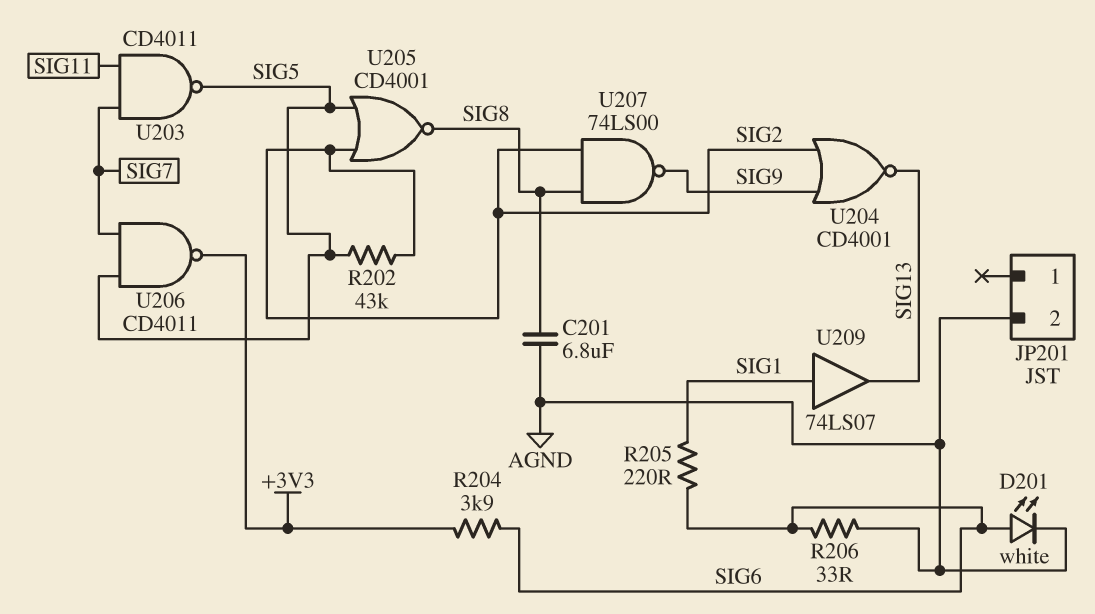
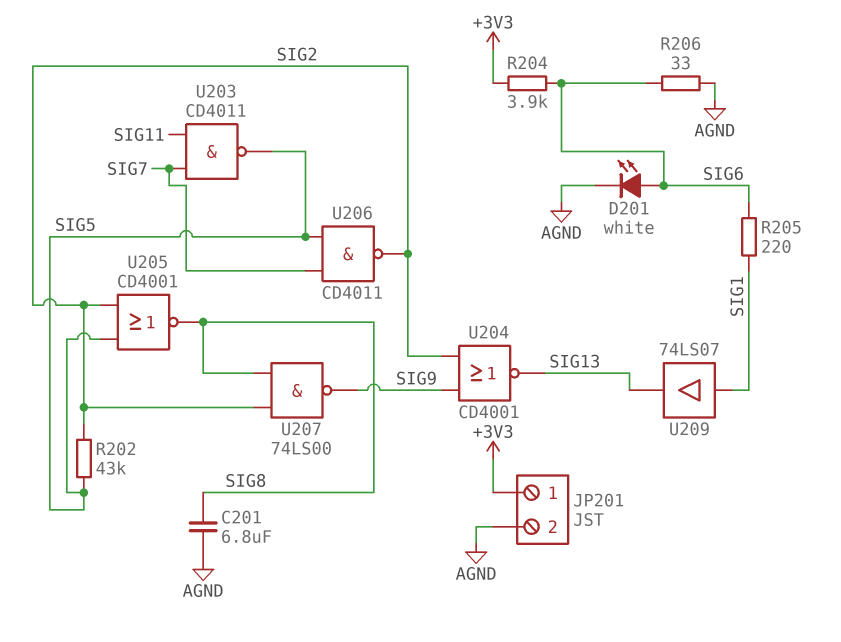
JP201 pin 1: none -> +3V3
U206: NAND CD4011 (in SIG5, in SIG7, out +3V3) -> NAND CD4011 (in SIG5, in SIG7, out SIG2)

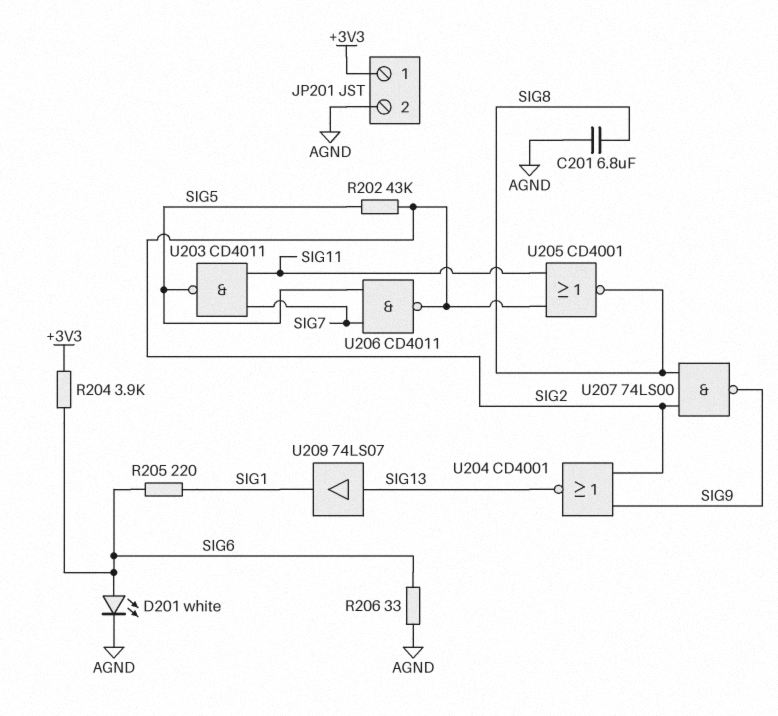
U205: NOR CD4001 (in SIG2, in SIG5, out SIG8) -> NOR CD4001 (in SIG2, in SIG11, out SIG8)
U209: buffer 74LS07 (in SIG1, out SIG13) -> buffer 74LS07 (in SIG13, out SIG1)

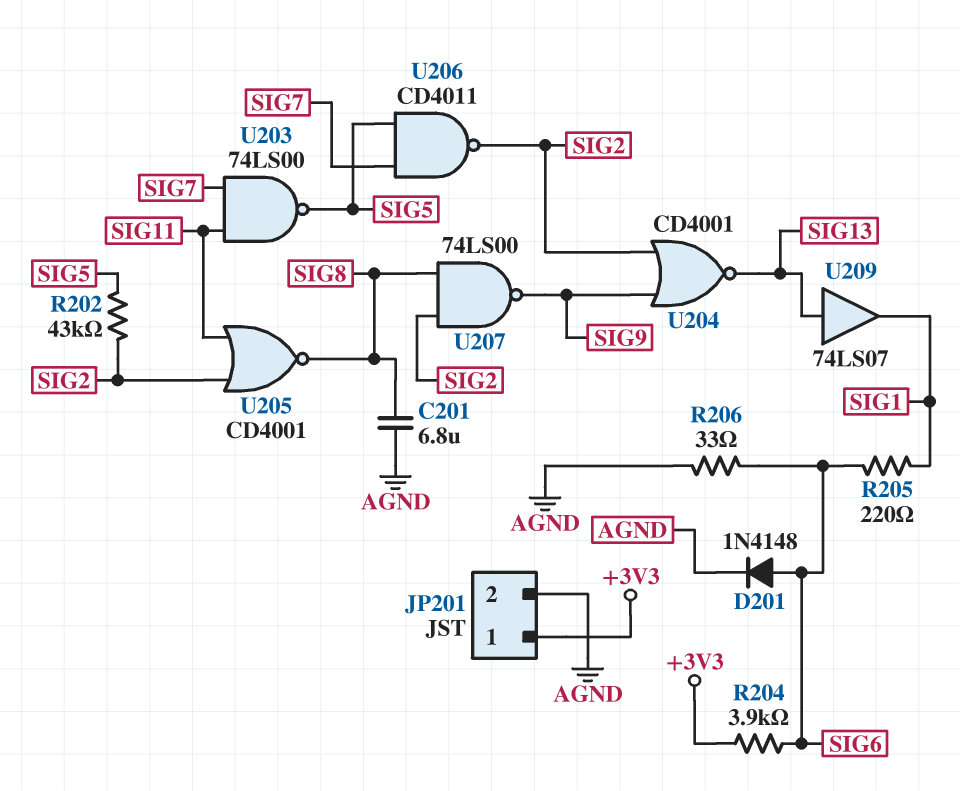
D201: LED white (A SIG6, K AGND) -> diode 1N4148 (A SIG6, K AGND)
U203: NAND CD4011 (in SIG7, in SIG11, out SIG5) -> NAND 74LS00 (in SIG7, in SIG11, out SIG5)

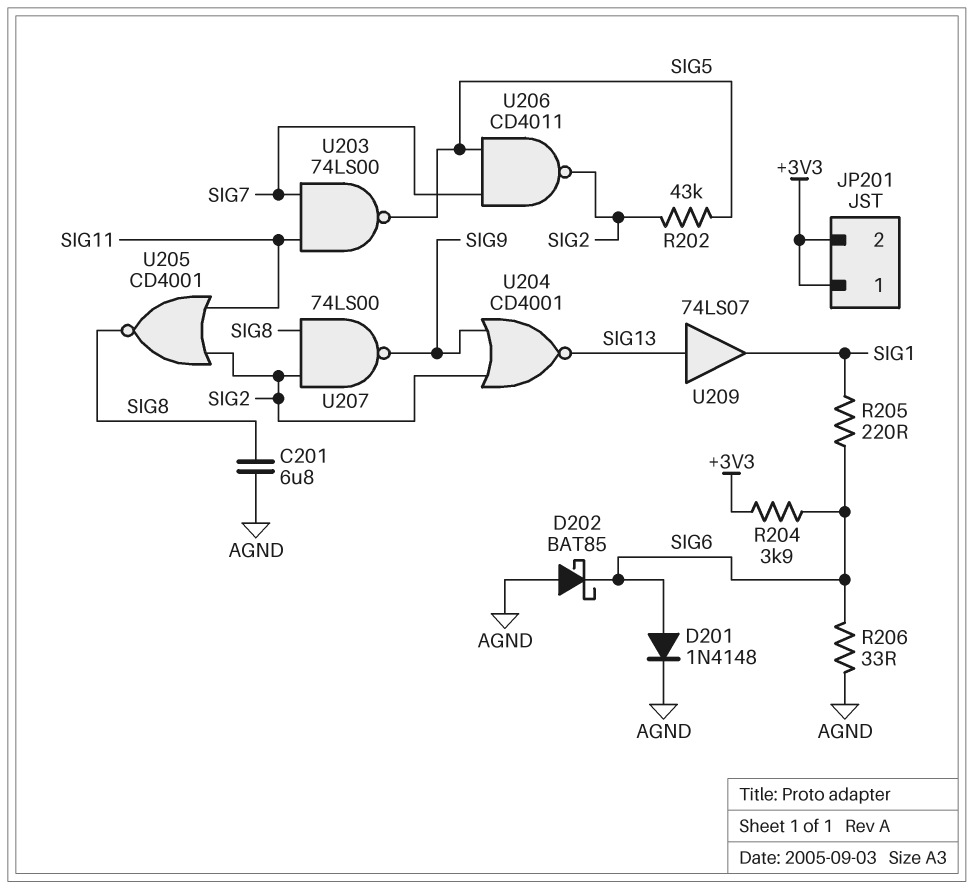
D202: none -> schottky BAT85 (A AGND, K SIG6)
JP201 pin 2: AGND -> +3V3

